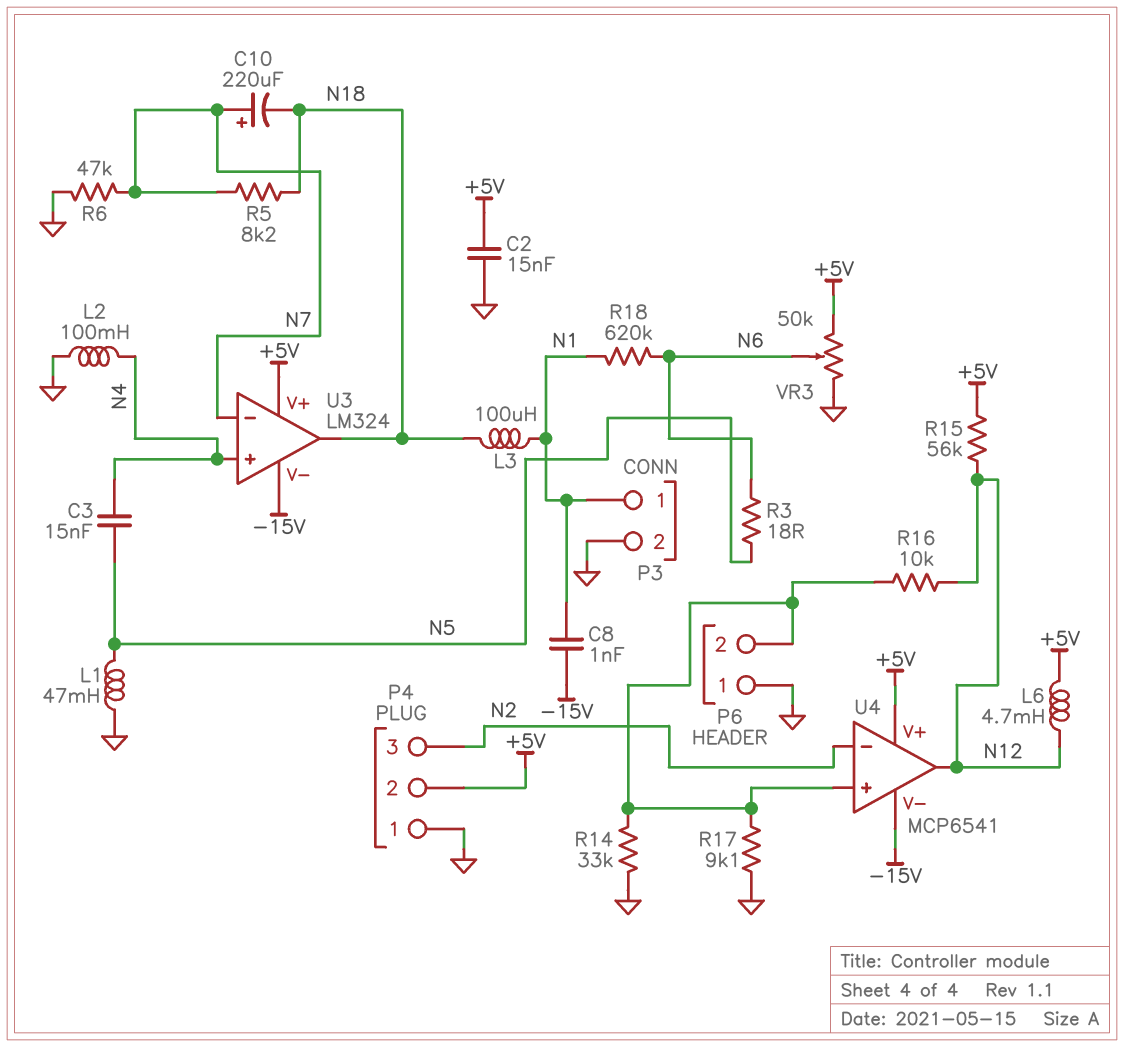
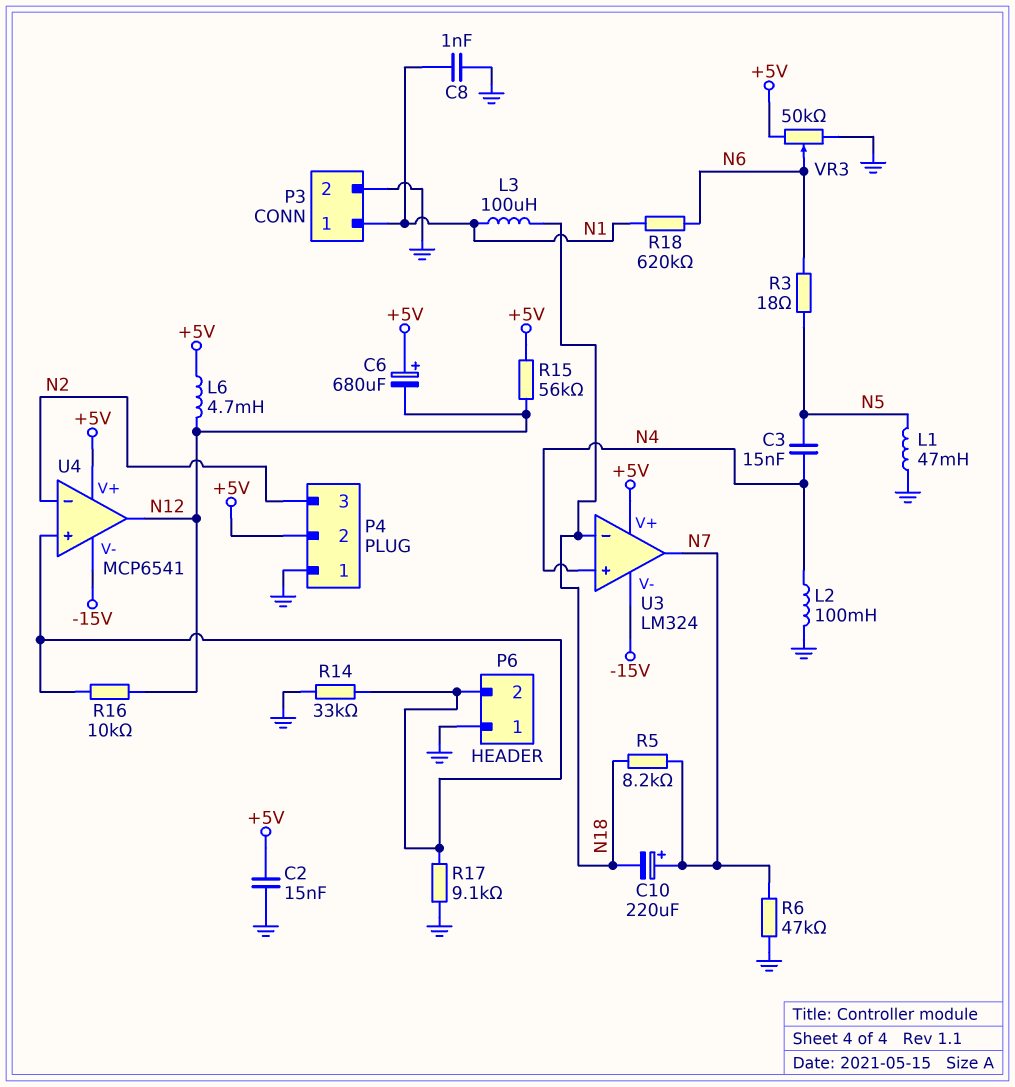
C6: none -> 680uF (plus +5V, minus N12)
C8: 1nF (-15V, N1) -> 1nF (GND, N1)
U3 pin in-: N7 -> N18
U3 pin out: N18 -> N7

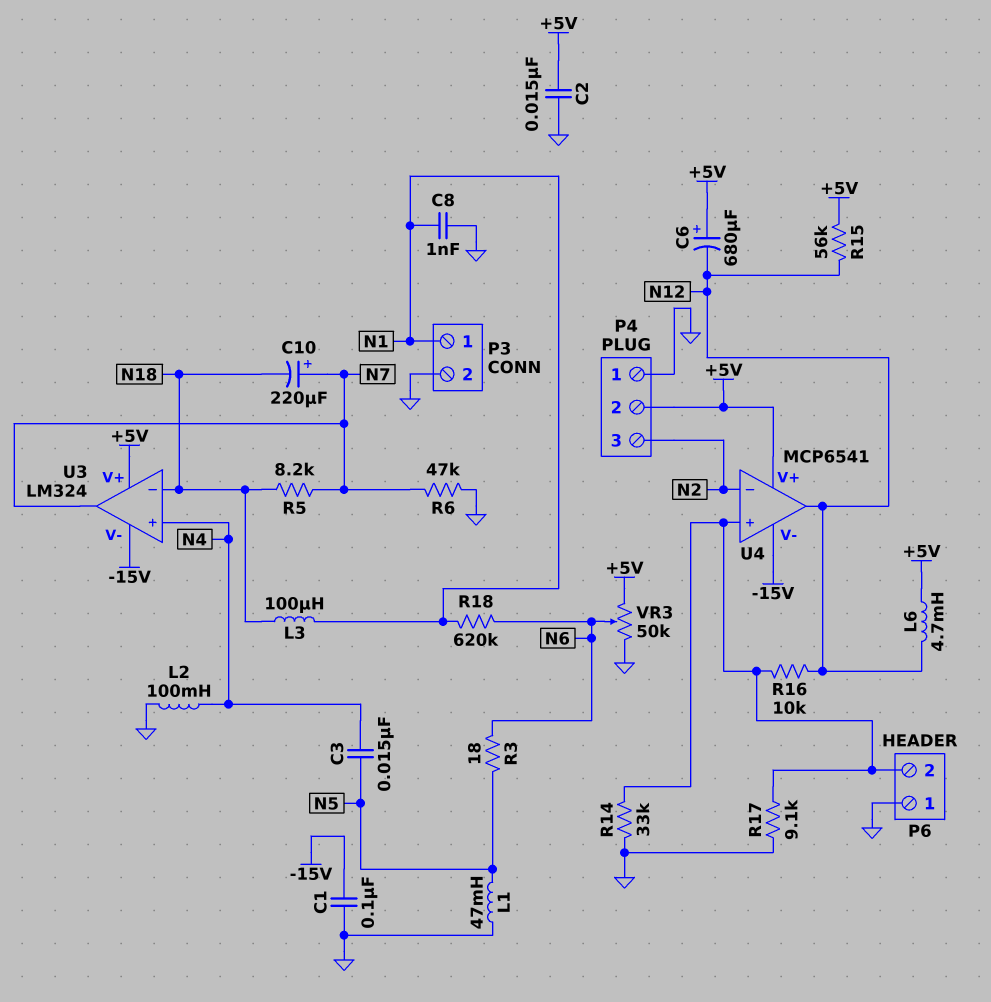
C1: none -> 100nF (-15V, GND)

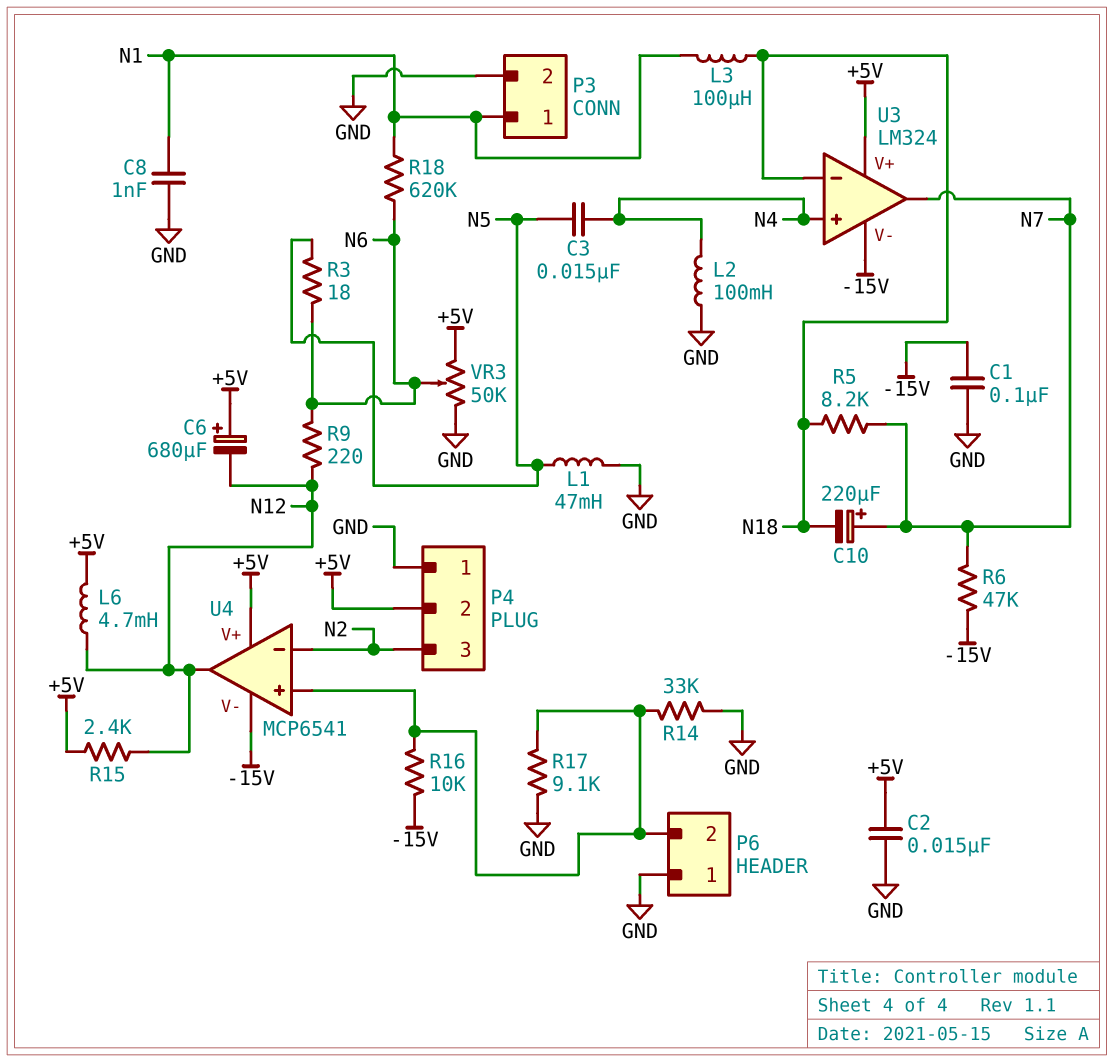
R6: 47k (GND, N7) -> 47k (-15V, N7)
R9: none -> 220 (N6, N12)
R15: 56k (+5V, N12) -> 2.4k (+5V, N12)
R16: 10k (N12, P6/2) -> 10k (-15V, P6/2)

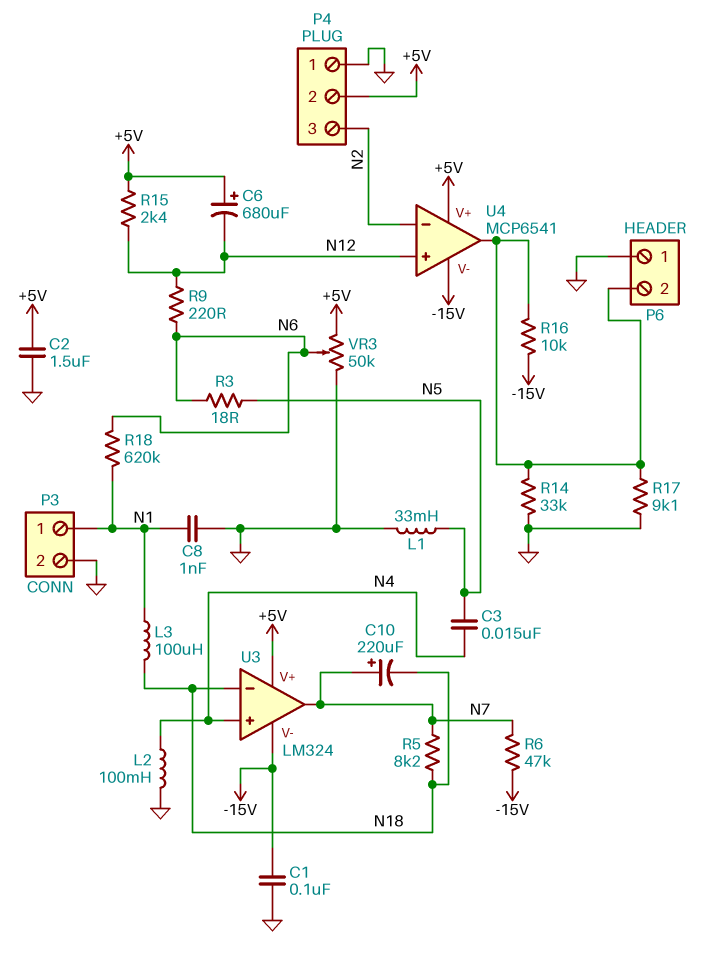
C2: 15nF (+5V, GND) -> 1.5uF (+5V, GND)
L1: 47mH (GND, N5) -> 33mH (GND, N5)
L6: 4.7mH (+5V, N12) -> none
U4 pin in+: P6/2 -> N12
U4 pin out: N12 -> P6/2

